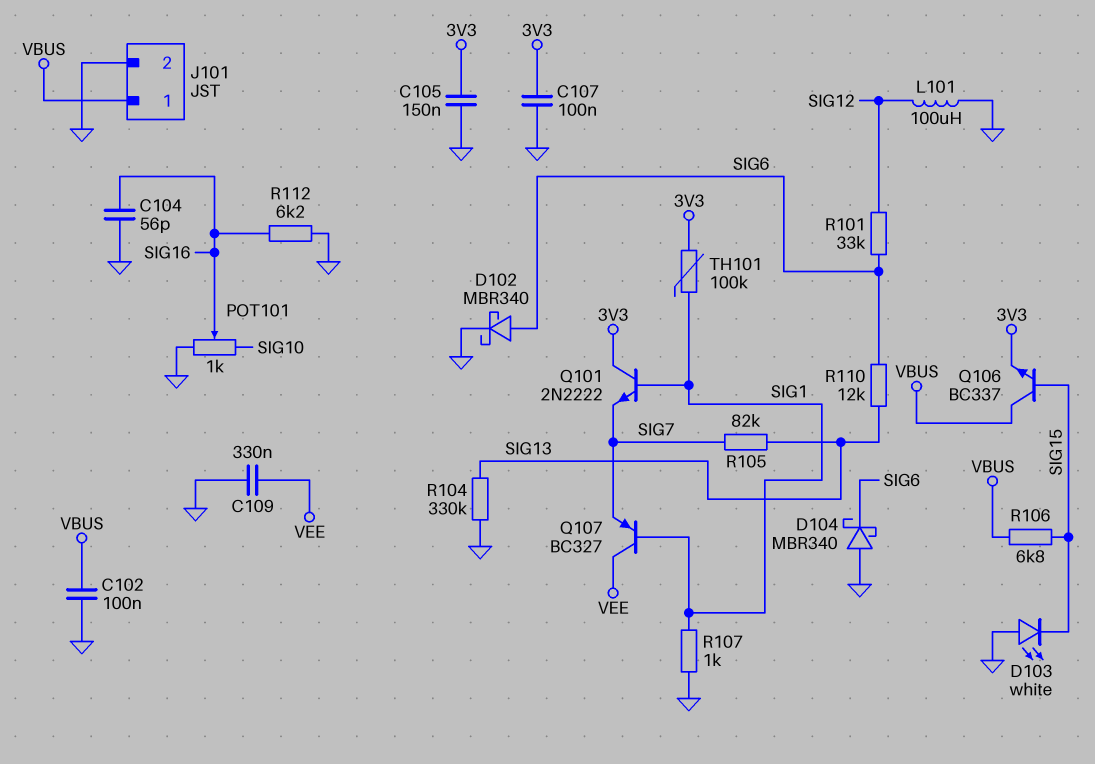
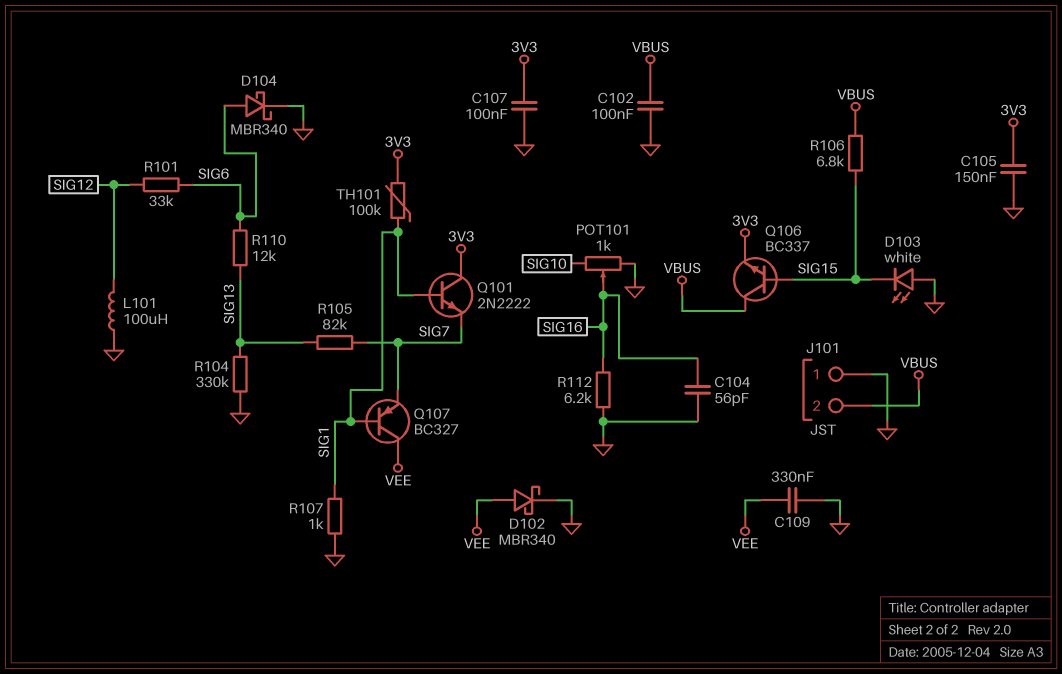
D102: schottky MBR340 (A SIG6, K GND) -> schottky MBR340 (A VEE, K GND)
D104: schottky MBR340 (A GND, K SIG6) -> schottky MBR340 (A SIG6, K GND)
J101 pin 1: VBUS -> GND
J101 pin 2: GND -> VBUS

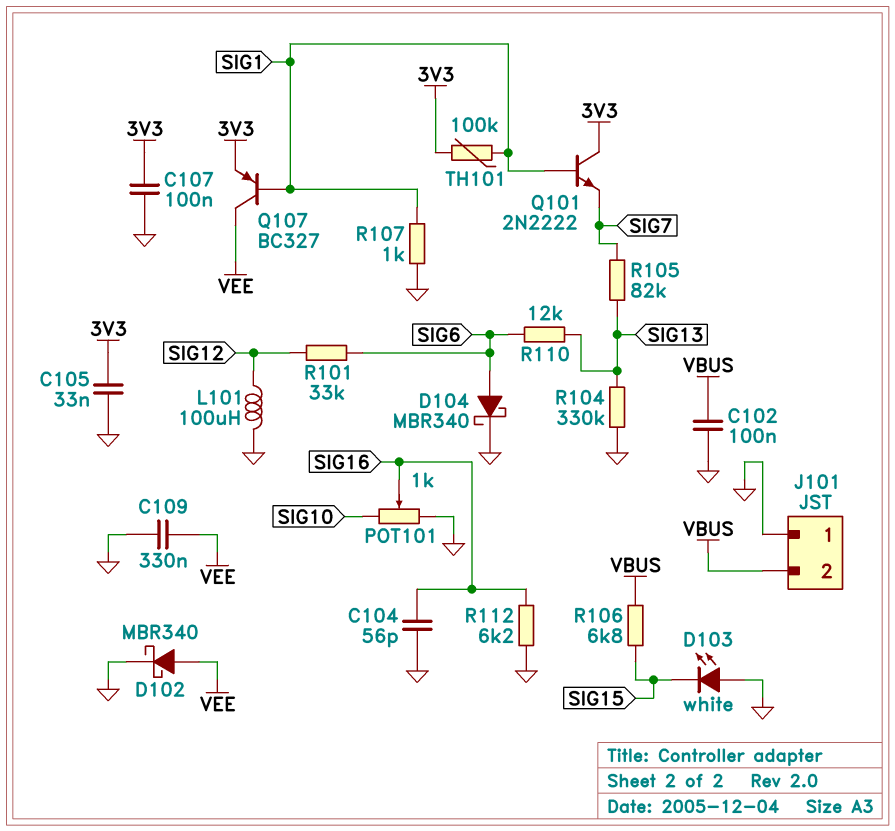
C105: 150nF (3V3, GND) -> 33nF (3V3, GND)
Q106: NPN BC337 (B SIG15, C VBUS, E 3V3) -> none
Q107: PNP BC327 (B SIG1, C VEE, E SIG7) -> PNP BC327 (B SIG1, C VEE, E 3V3)

